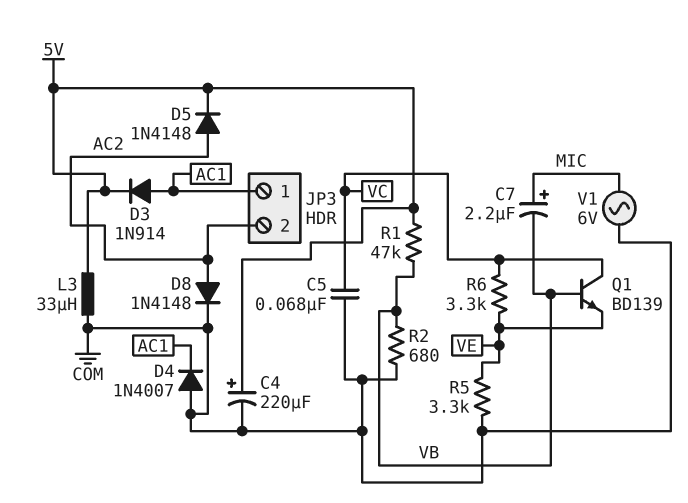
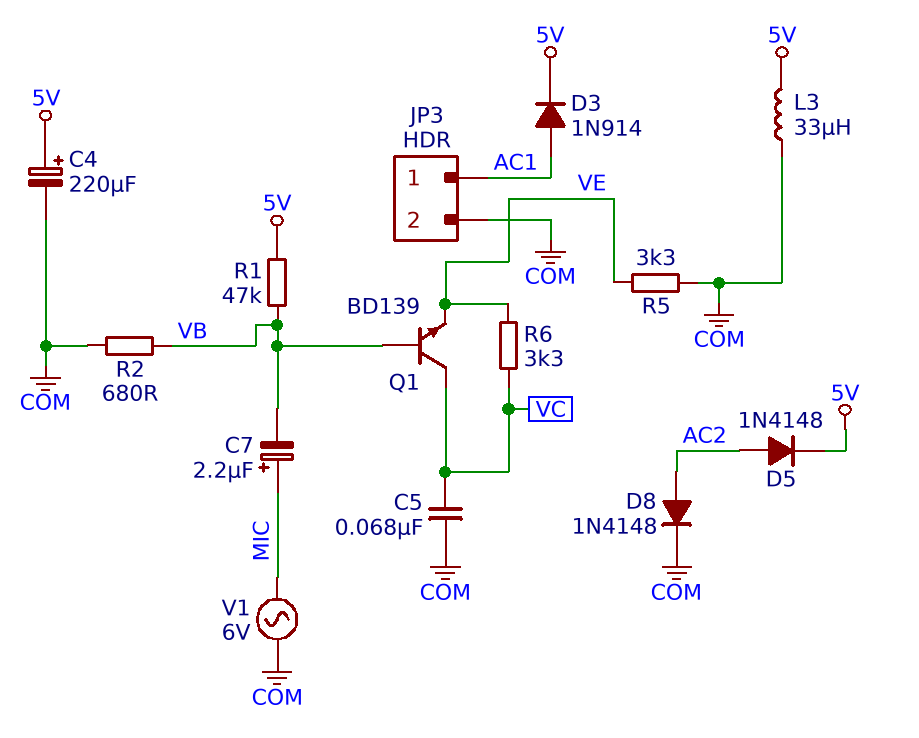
D4: diode 1N4007 (A COM, K AC1) -> none
JP3 pin 2: AC2 -> COM

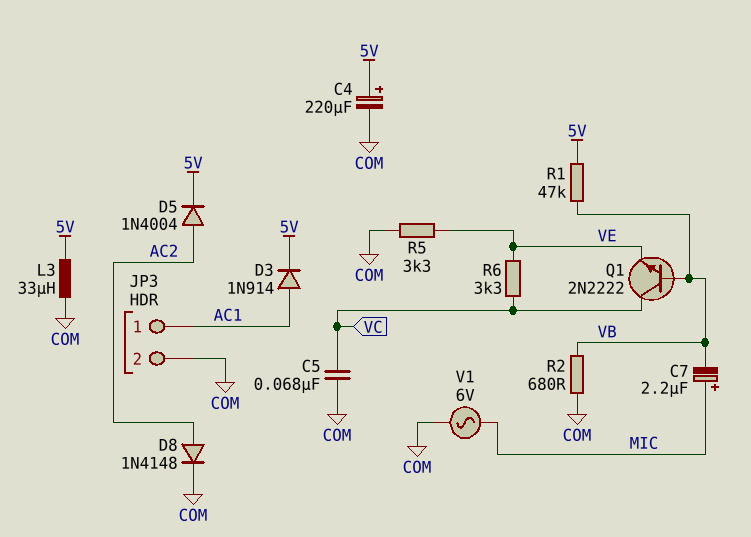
D5: diode 1N4148 (A AC2, K 5V) -> diode 1N4004 (A AC2, K 5V)
Q1: NPN BD139 (B VB, C VC, E VE) -> NPN 2N2222 (B VB, C VC, E VE)

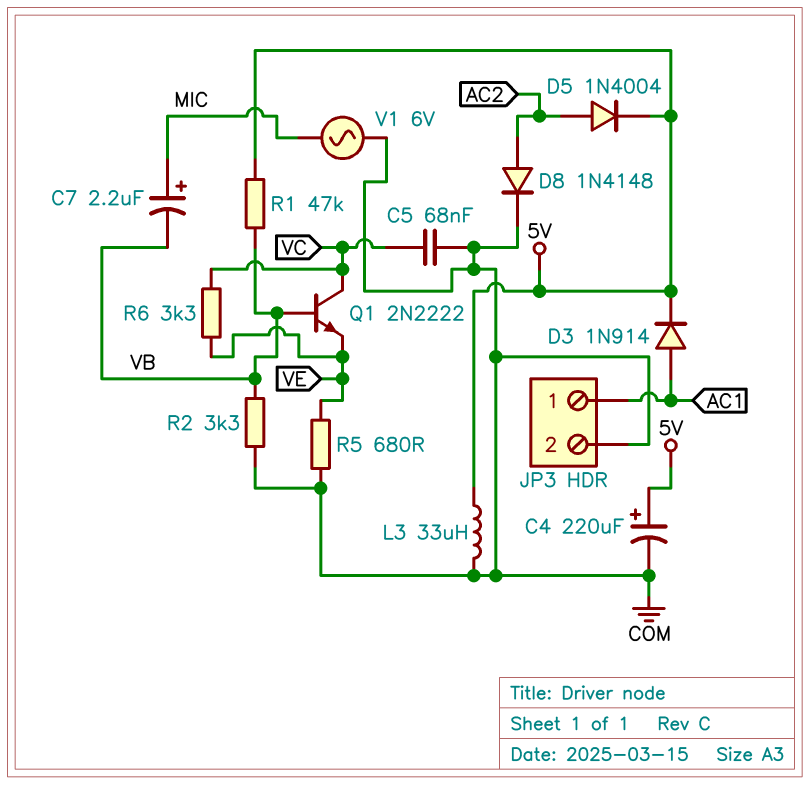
R2: 680 (COM, VB) -> 3.3k (COM, VB)
R5: 3.3k (COM, VE) -> 680 (COM, VE)

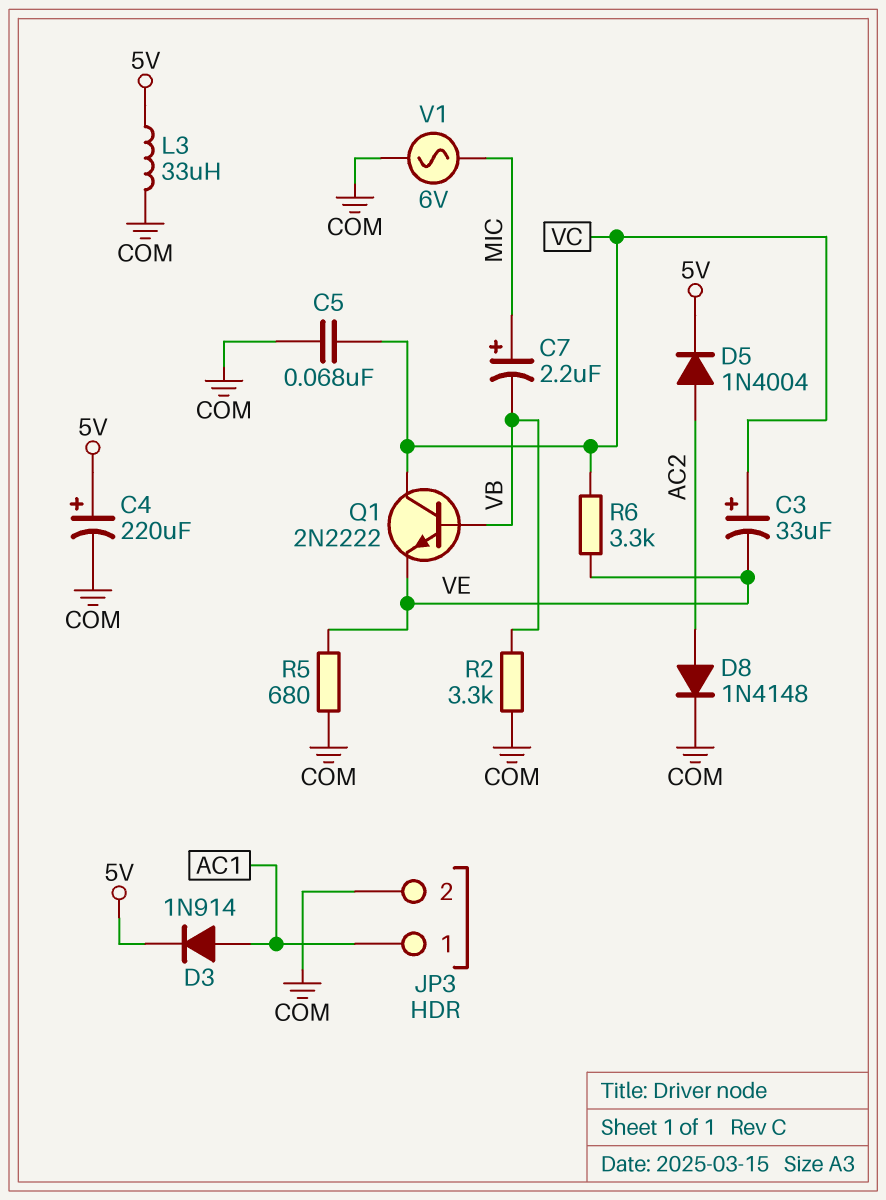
C3: none -> 33uF (plus VC, minus VE)
R1: 47k (5V, VB) -> none

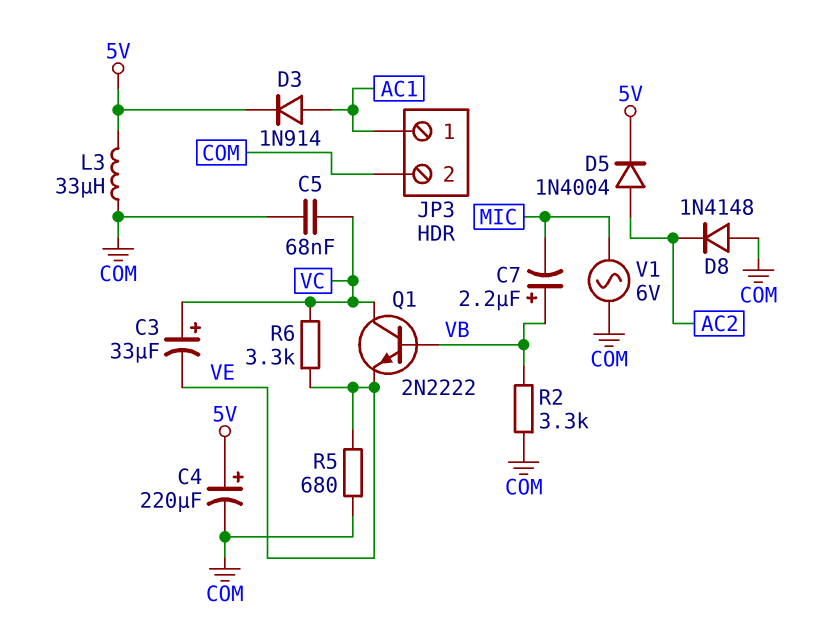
C7: 2.2uF (plus MIC, minus VB) -> 2.2uF (plus VB, minus MIC)
D8: diode 1N4148 (A AC2, K COM) -> diode 1N4148 (A COM, K AC2)

